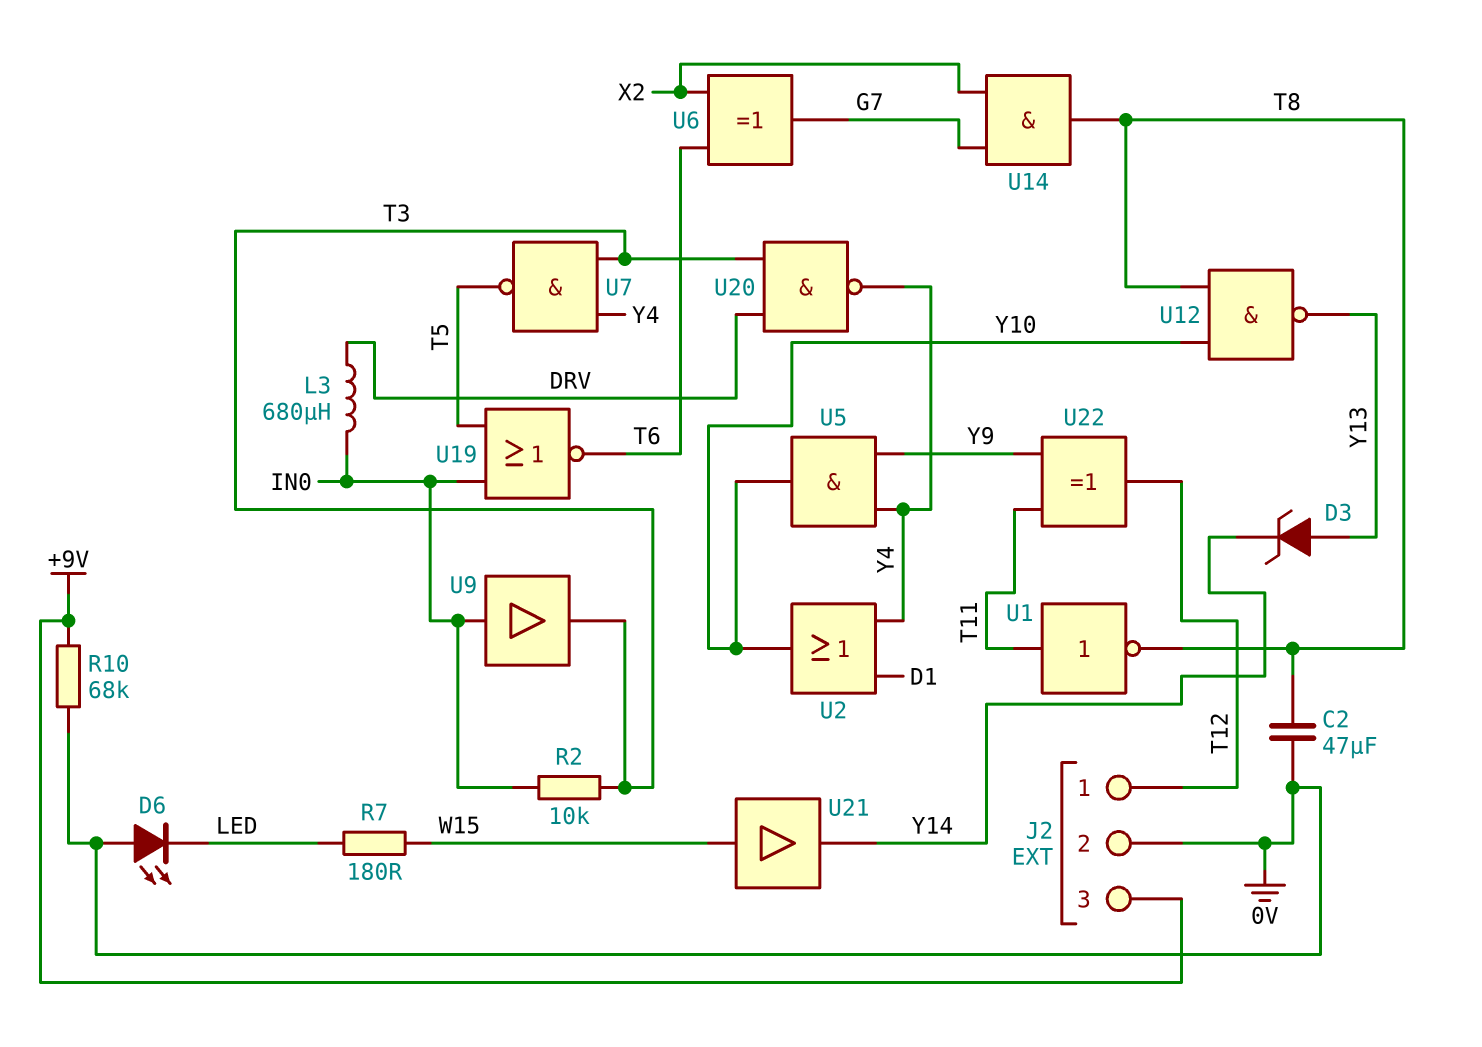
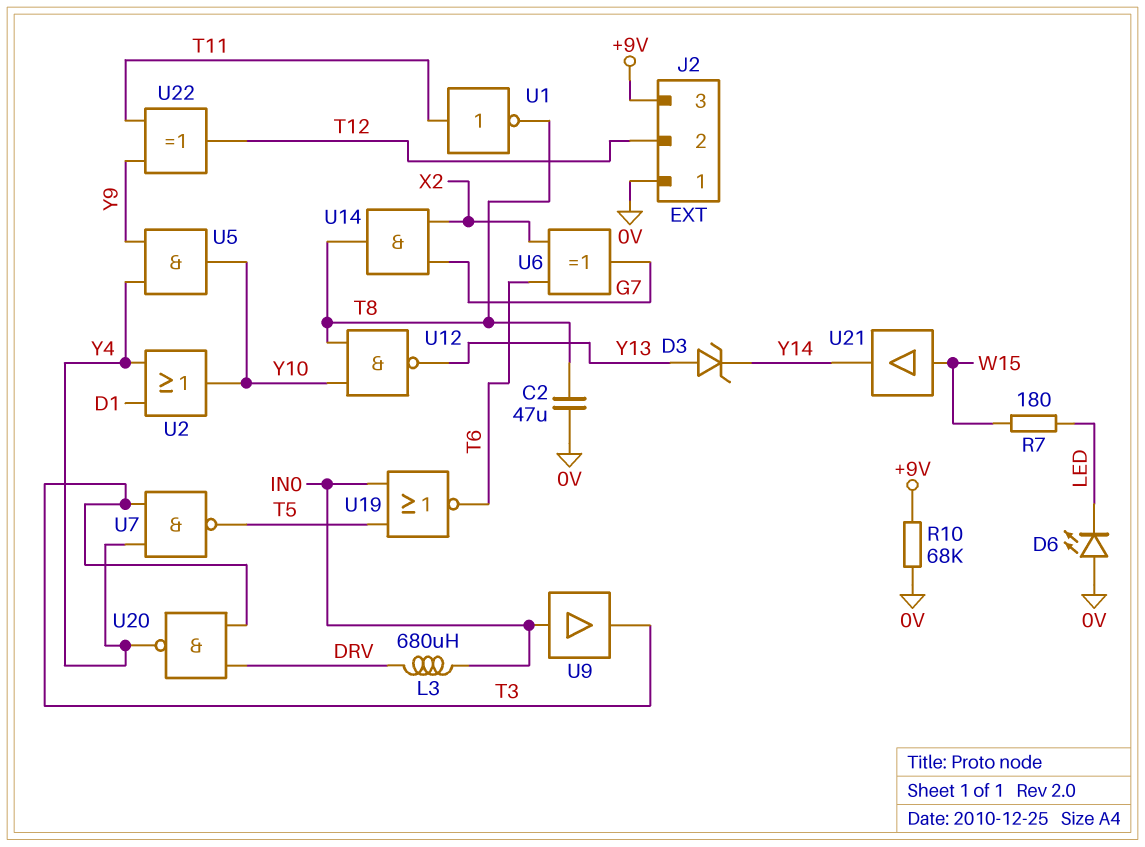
J2 pin 1: T12 -> 0V
J2 pin 2: 0V -> T12
R2: 10k (IN0, T3) -> none

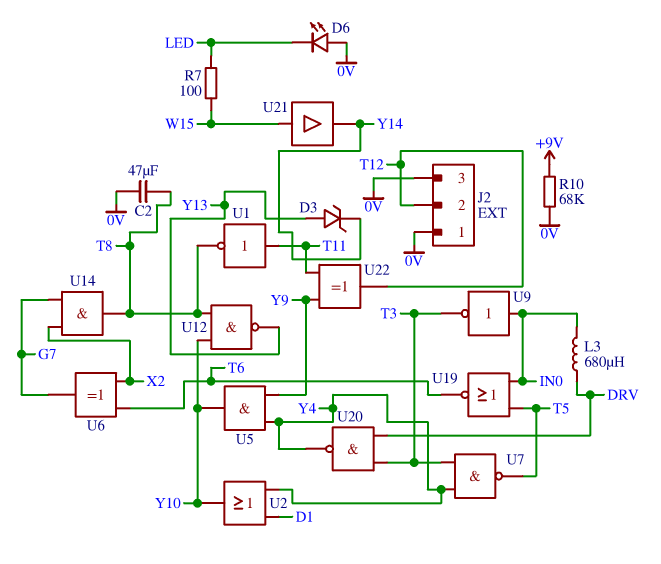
J2 pin 3: +9V -> 0V
R7: 180 (LED, W15) -> 100 (LED, W15)
U9: buffer (in IN0, out T3) -> NOT (in IN0, out T3)

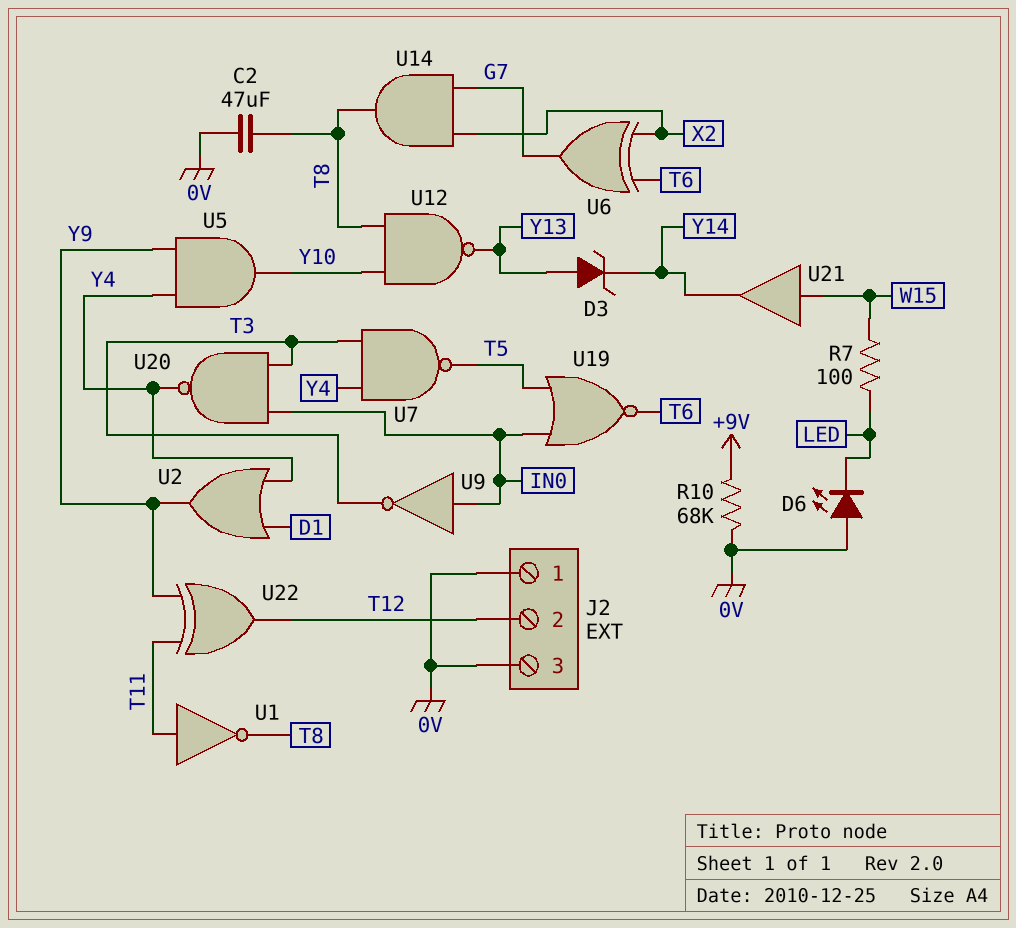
L3: 680uH (DRV, IN0) -> none
U2: OR (in D1, in Y4, out Y10) -> OR (in D1, in Y4, out Y9)
U20: NAND (in DRV, in T3, out Y4) -> NAND (in IN0, in T3, out Y4)

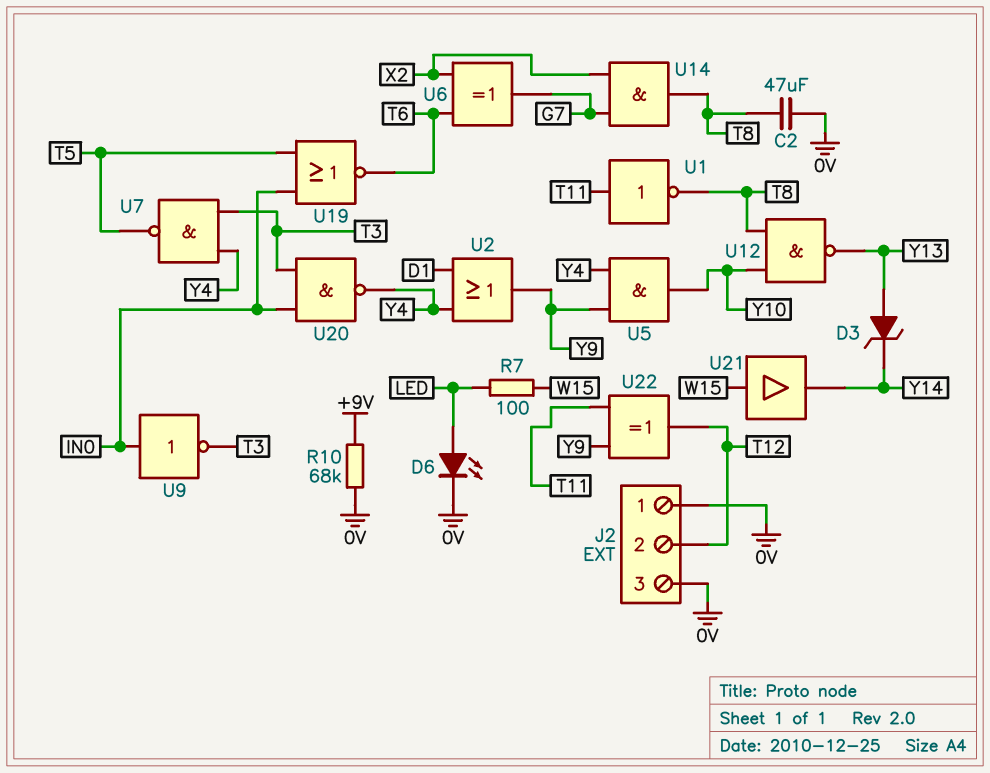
D6: LED (A 0V, K LED) -> LED (A LED, K 0V)

